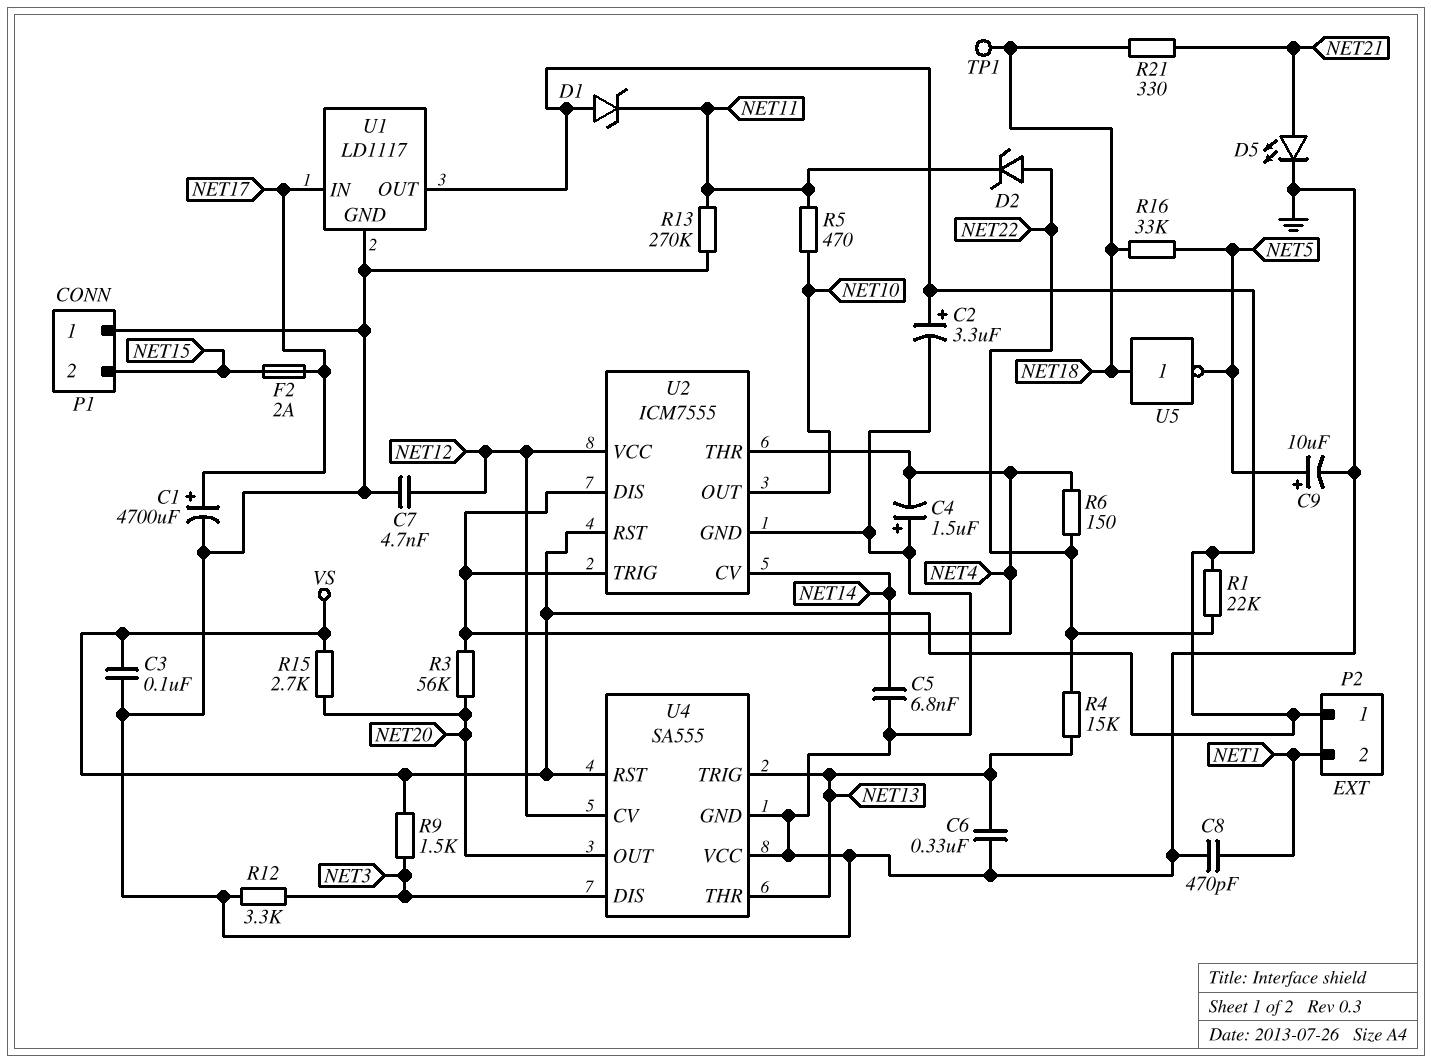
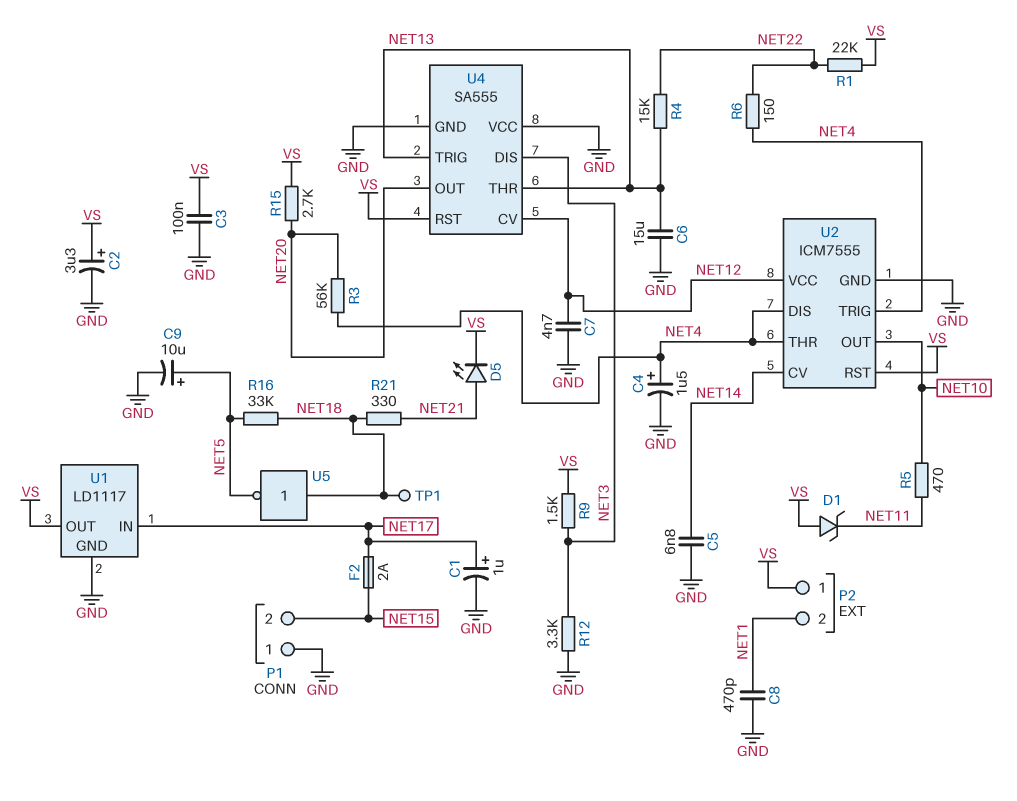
C1: 4700uF (plus NET17, minus GND) -> 1uF (plus NET17, minus GND)
C4: 1.5uF (plus GND, minus NET4) -> 1.5uF (plus NET4, minus GND)
C6: 330nF (GND, NET13) -> 15uF (GND, NET13)
D2: zener (A NET22, K NET11) -> none
D5: LED (A NET21, K GND) -> LED (A NET21, K VS)
R13: 270k (GND, NET11) -> none

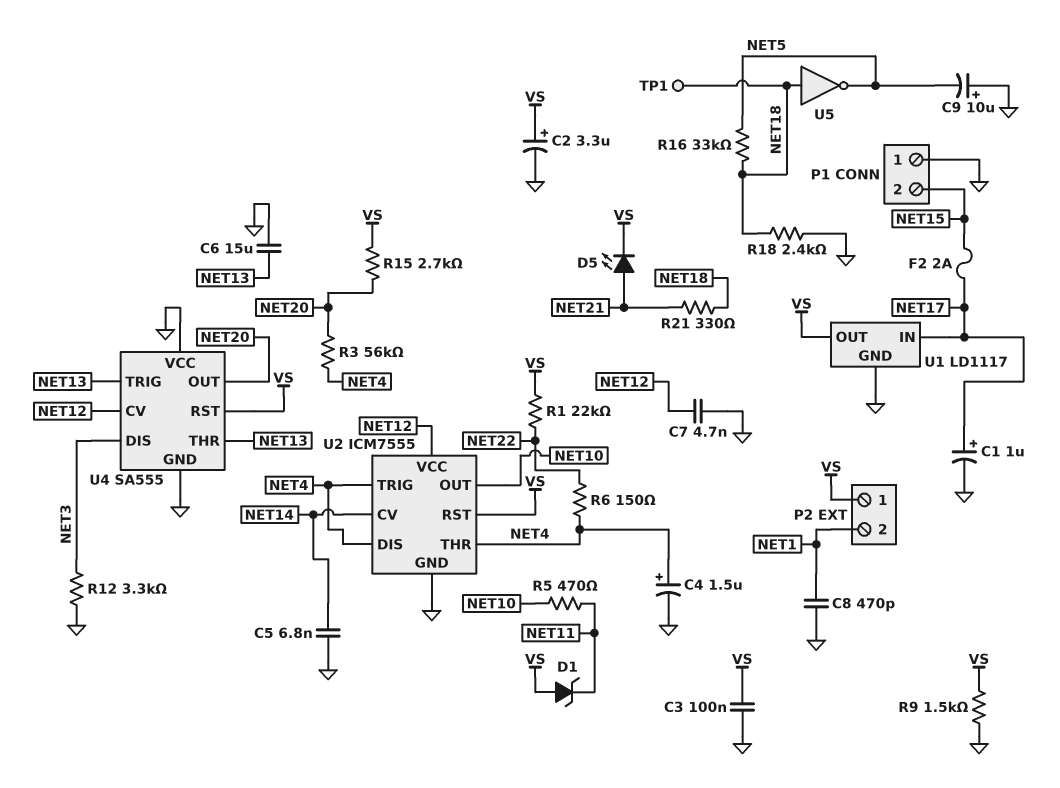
C9: 10uF (plus NET5, minus GND) -> 10uF (plus GND, minus NET5)
R4: 15k (NET13, NET22) -> none
R9: 1.5k (NET3, VS) -> 1.5k (GND, VS)
R18: none -> 2.4k (GND, NET18)

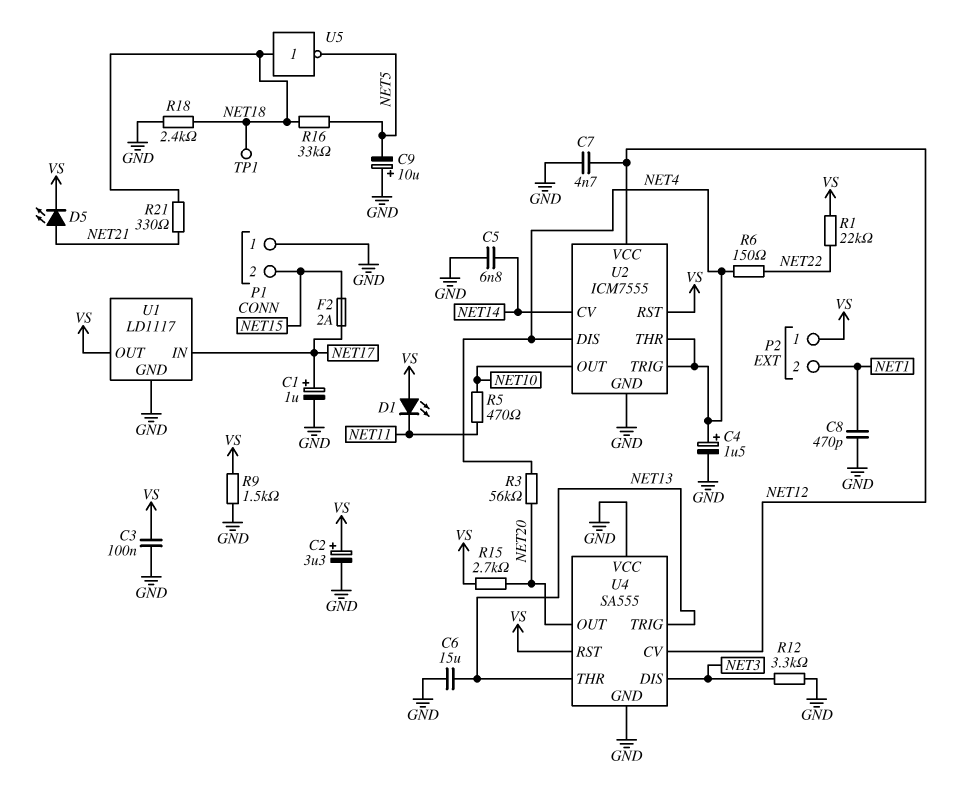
D1: zener (A VS, K NET11) -> LED (A VS, K NET11)

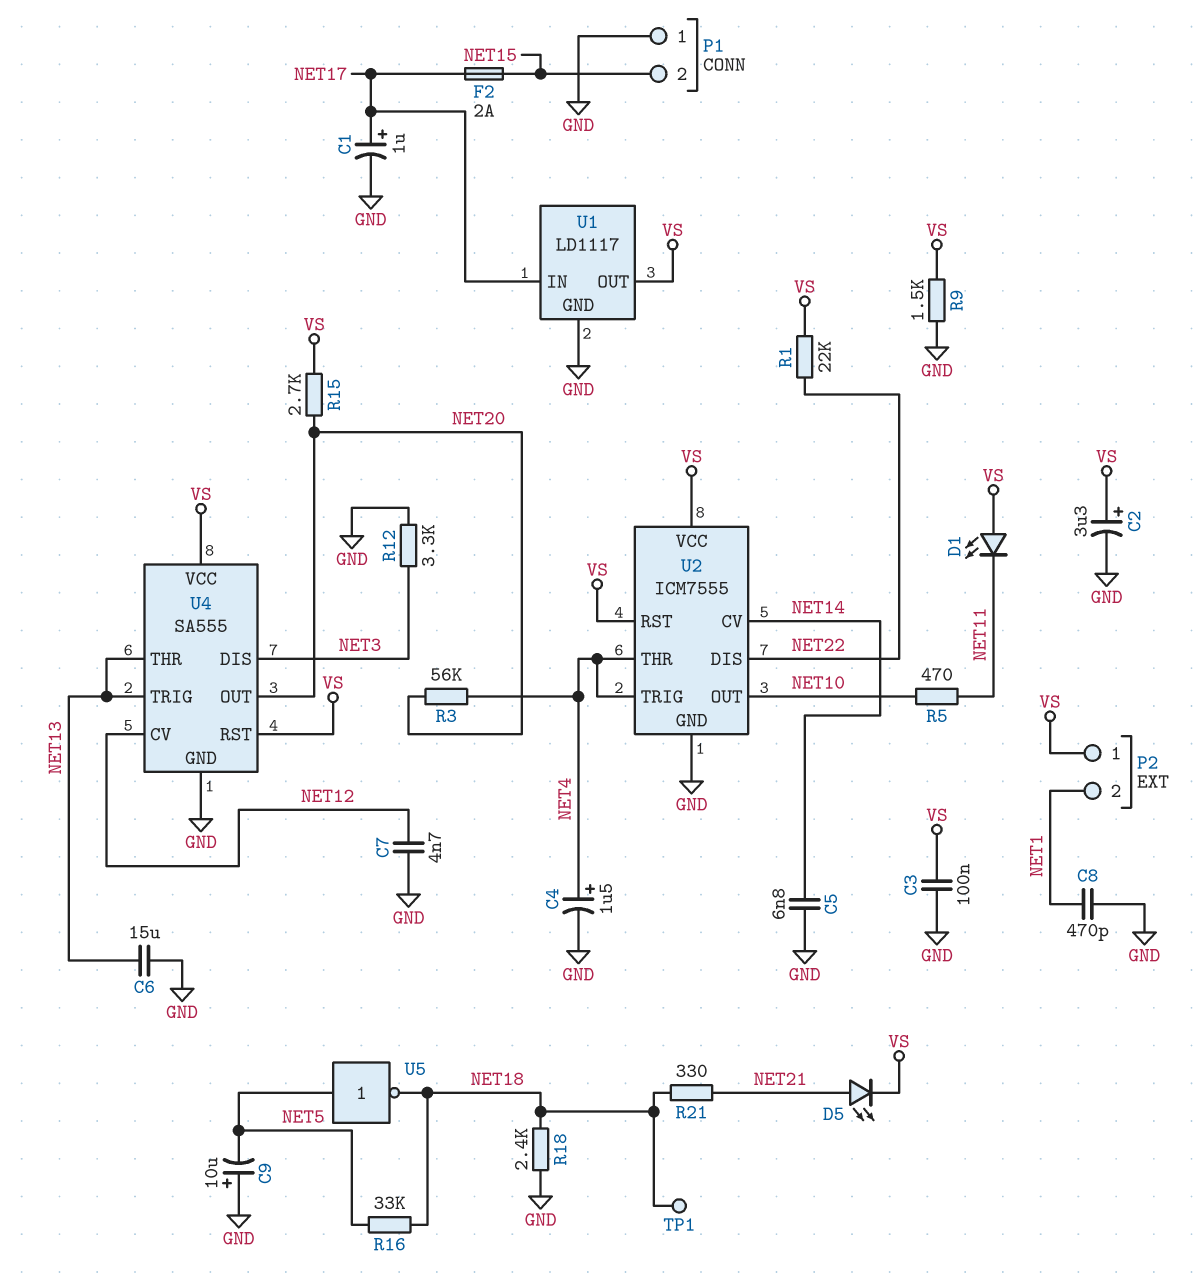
R6: 150 (NET4, NET22) -> none
U2 pin DIS: NET4 -> NET22
U2 pin VCC: NET12 -> VS
U4 pin VCC: GND -> VS
U5: NOT (in NET18, out NET5) -> NOT (in NET5, out NET18)

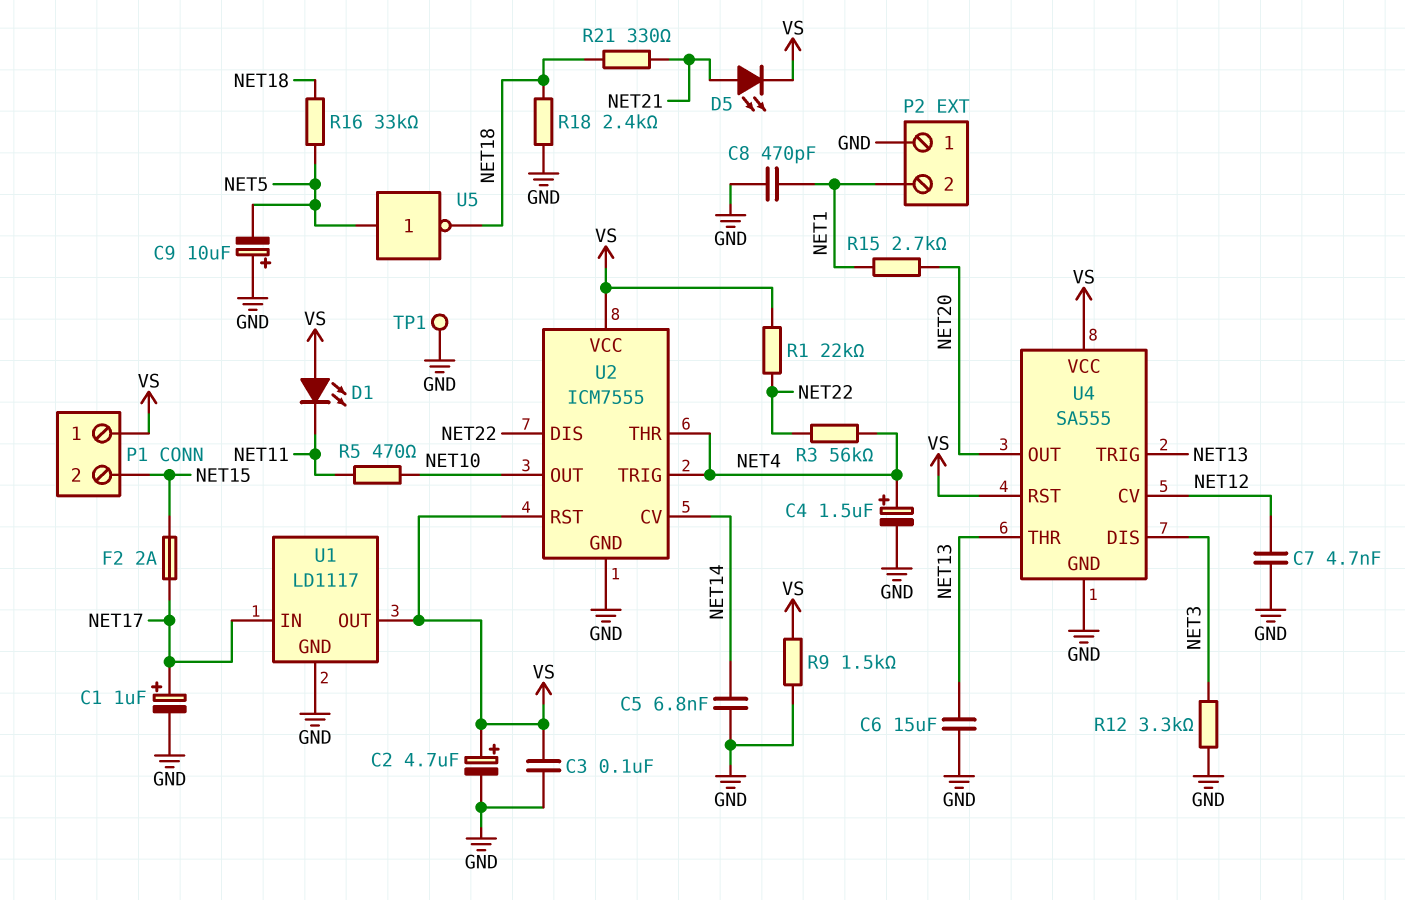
C2: 3.3uF (plus VS, minus GND) -> 4.7uF (plus VS, minus GND)
P1 pin 1: GND -> VS
P2 pin 1: VS -> GND
R3: 56k (NET4, NET20) -> 56k (NET4, NET22)
R15: 2.7k (NET20, VS) -> 2.7k (NET1, NET20)
TP1: test point (NET18) -> test point (GND)

